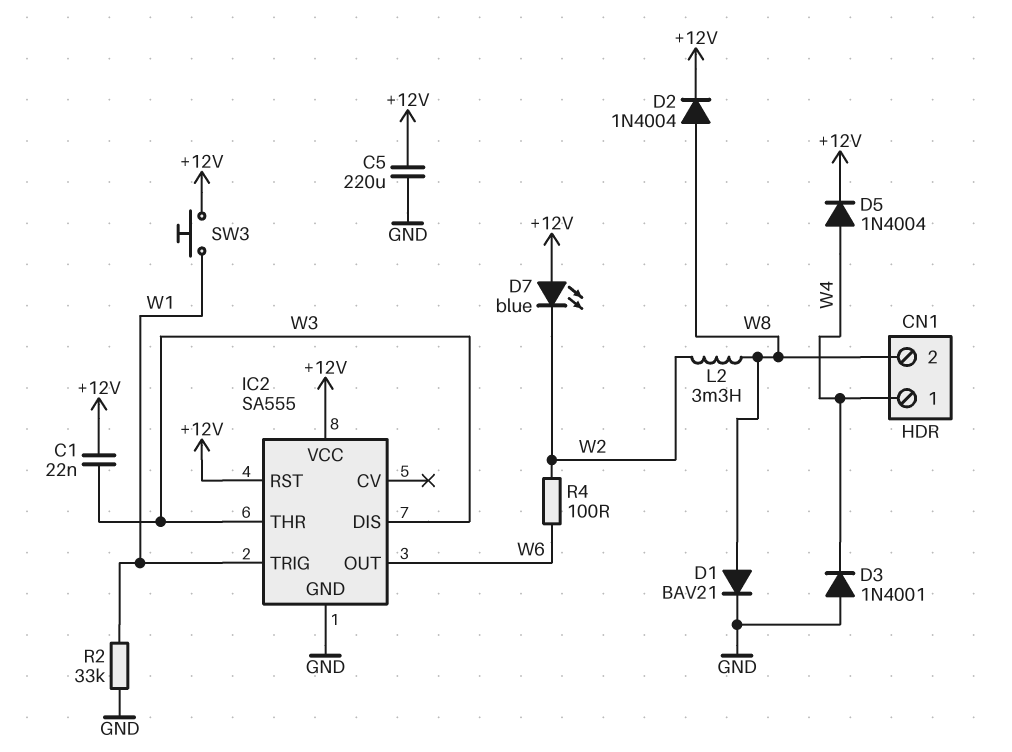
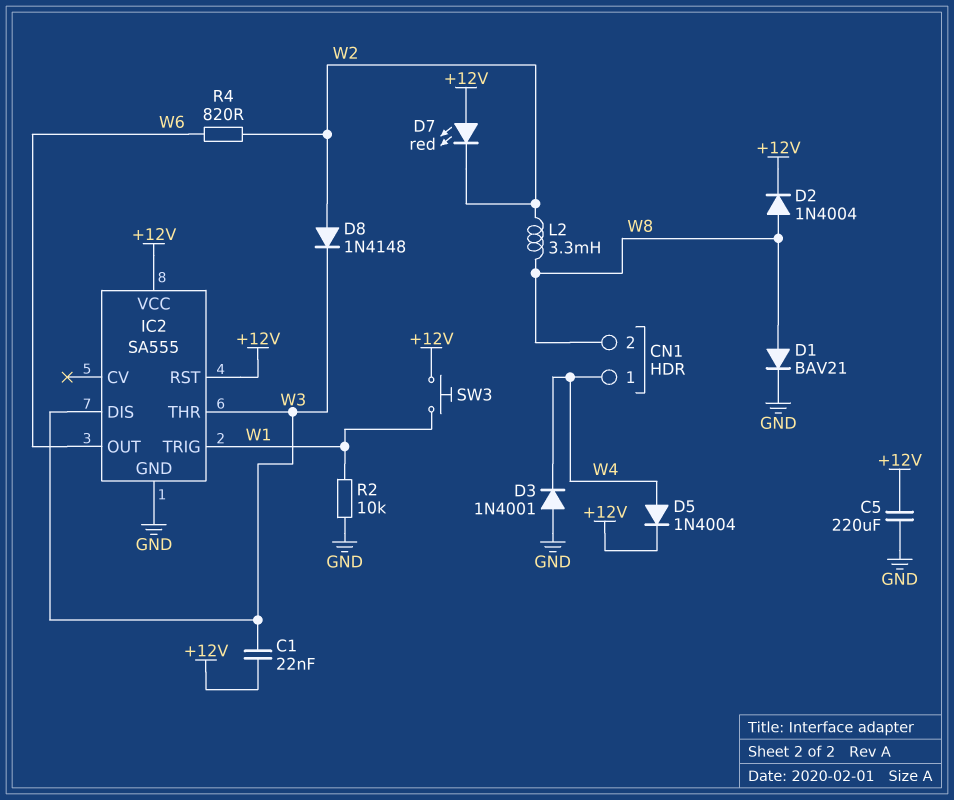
D7: LED blue (A +12V, K W2) -> LED red (A +12V, K W2)
D8: none -> diode 1N4148 (A W2, K W3)
R2: 33k (GND, W1) -> 10k (GND, W1)
R4: 100 (W2, W6) -> 820 (W2, W6)

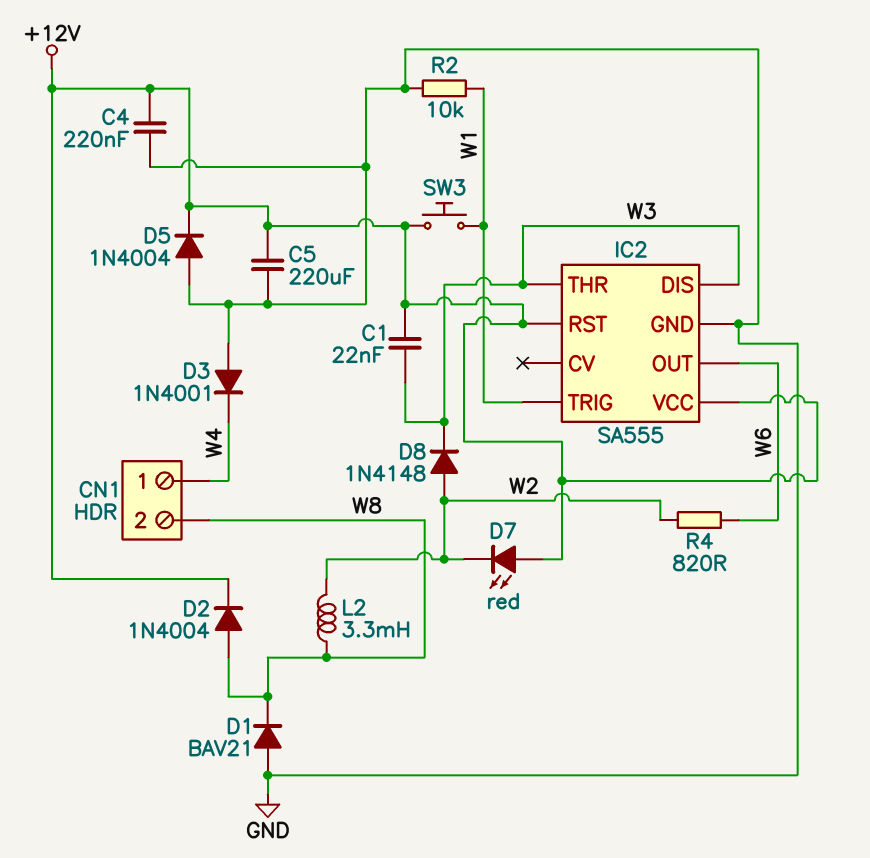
C4: none -> 220nF (+12V, GND)
D1: diode BAV21 (A W8, K GND) -> diode BAV21 (A GND, K W8)
D5: diode 1N4004 (A W4, K +12V) -> diode 1N4004 (A GND, K +12V)

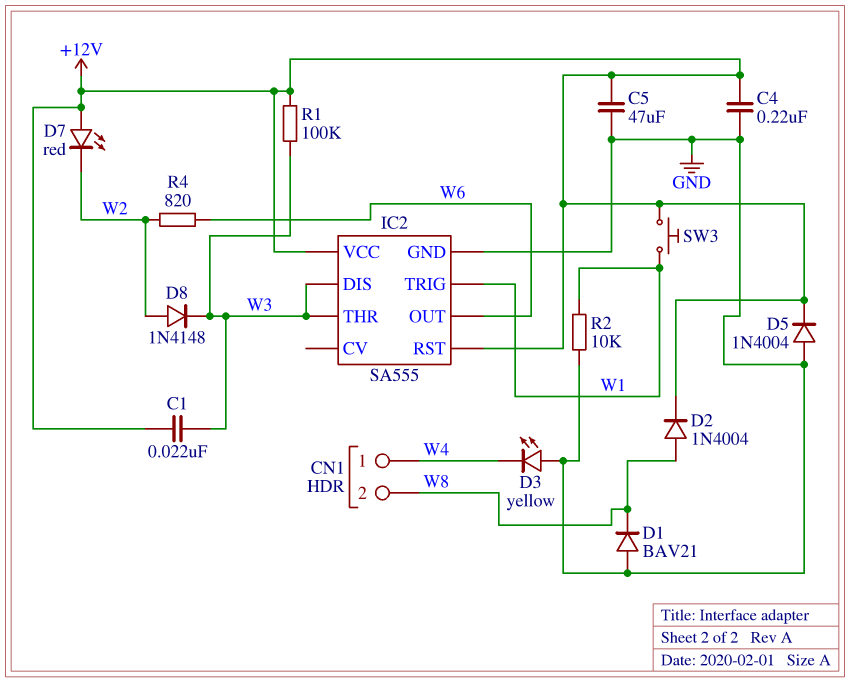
C5: 220uF (+12V, GND) -> 47uF (+12V, GND)
D3: diode 1N4001 (A GND, K W4) -> LED yellow (A GND, K W4)
L2: 3.3mH (W2, W8) -> none
R1: none -> 100k (+12V, W3)

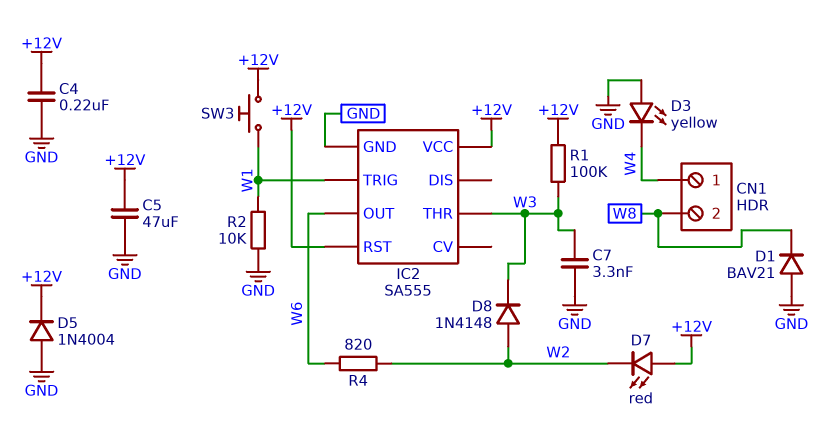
C1: 22nF (+12V, W3) -> none
C7: none -> 3.3nF (GND, W3)
D2: diode 1N4004 (A W8, K +12V) -> none
IC2 pin DIS: W3 -> none

